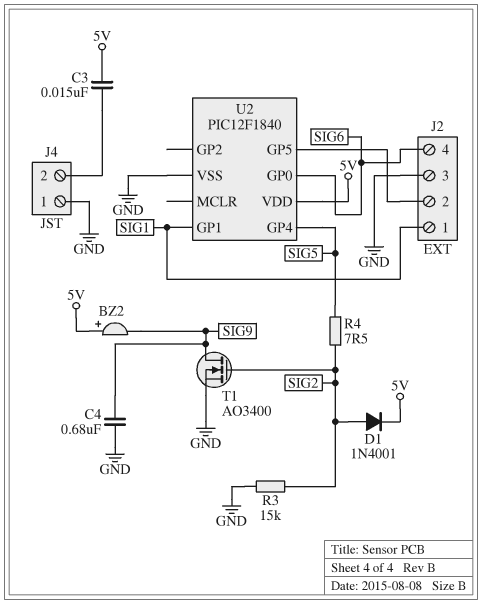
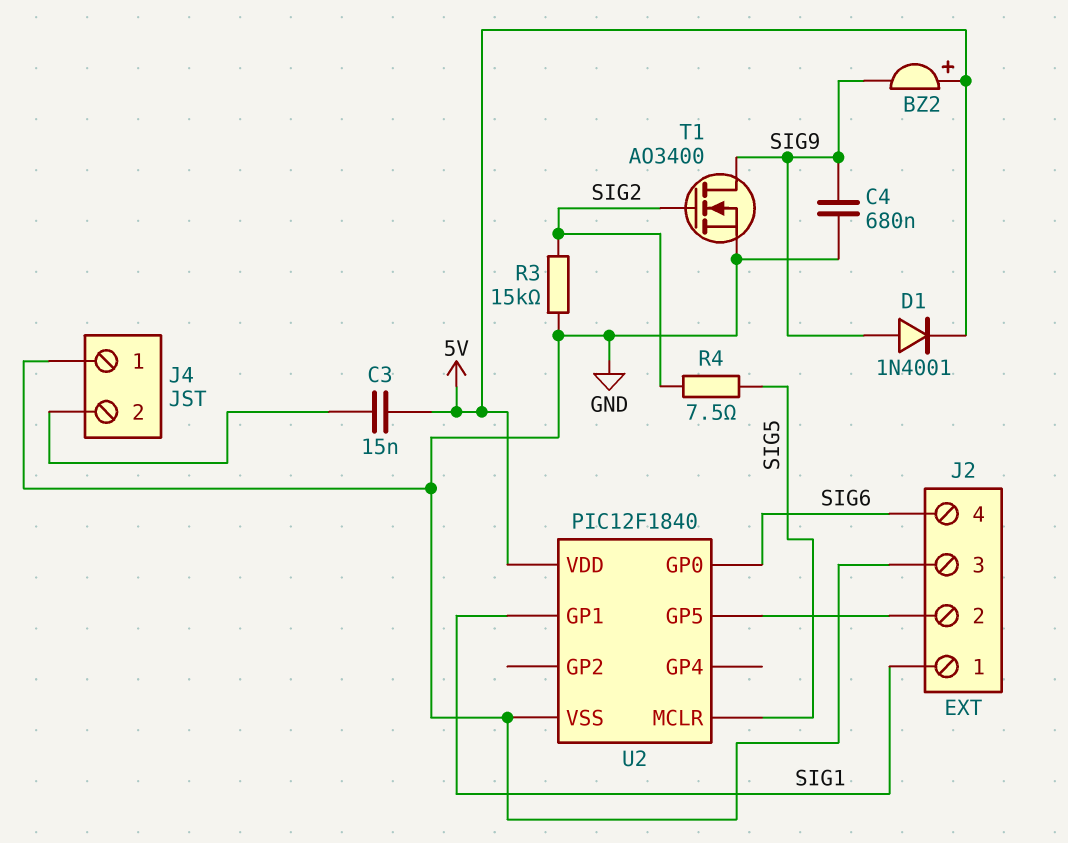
D1: diode 1N4001 (A SIG2, K 5V) -> diode 1N4001 (A SIG9, K 5V)
U2 pin GP4: SIG5 -> none
U2 pin MCLR: none -> SIG5

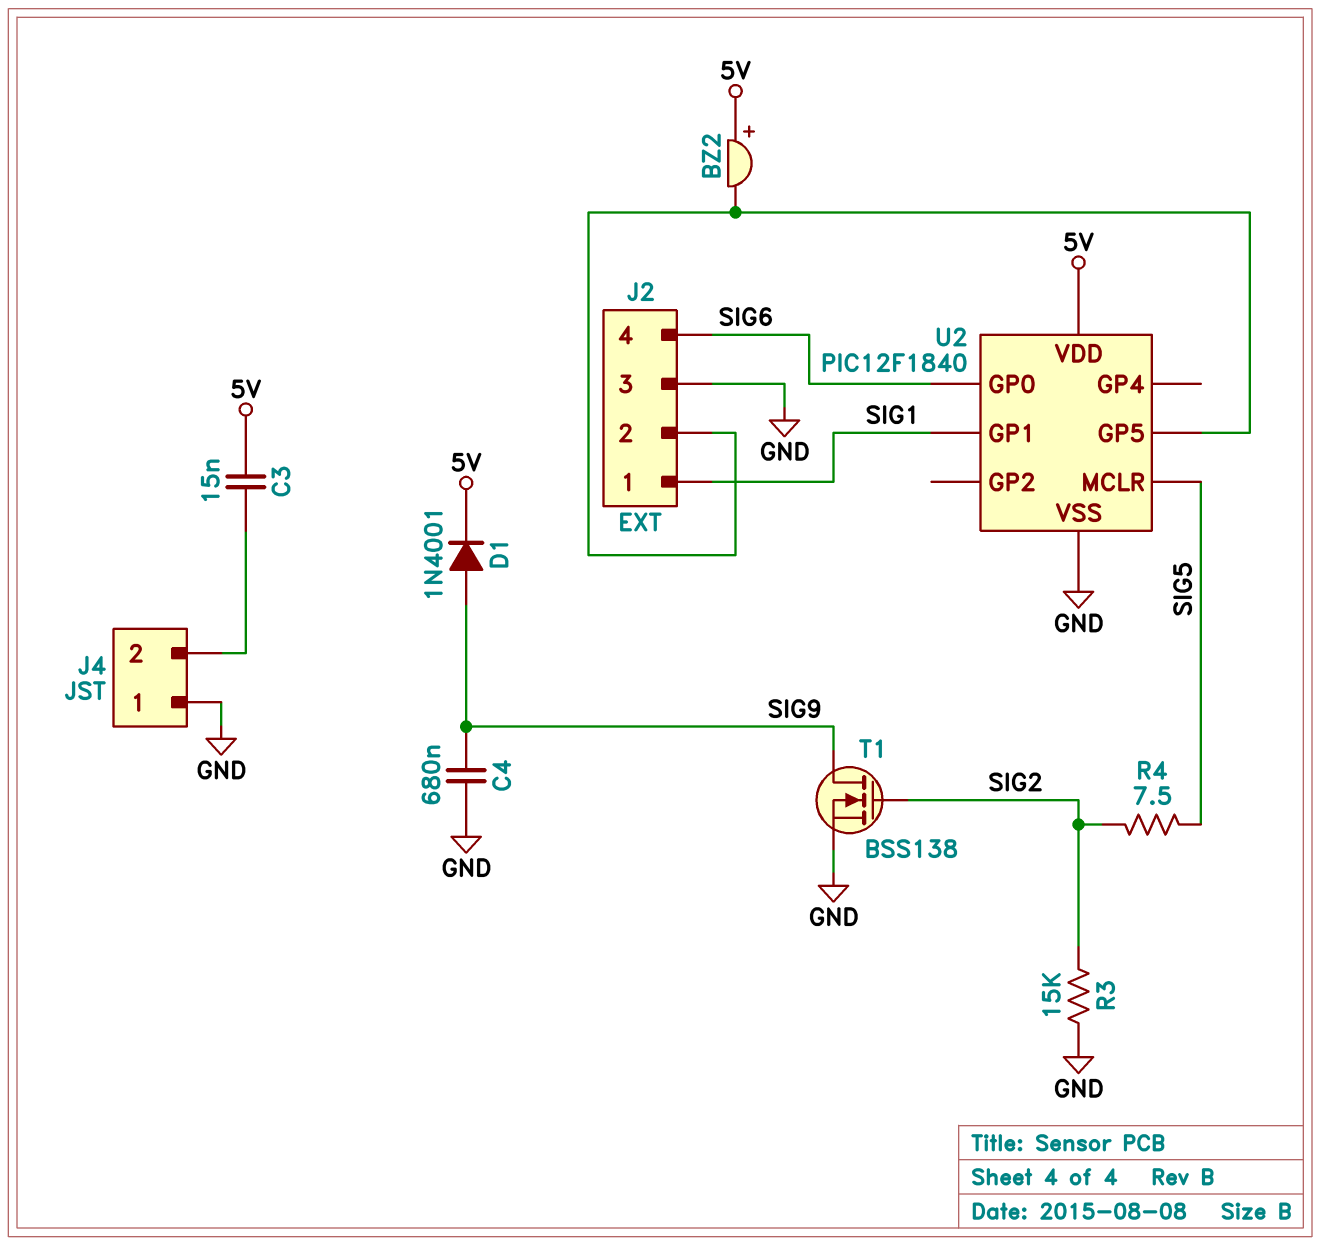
BZ2: buzzer (plus 5V, minus SIG9) -> buzzer (plus 5V, minus J2/2)
T1: NMOS AO3400 (G SIG2, D SIG9, S GND) -> NMOS BSS138 (G SIG2, D SIG9, S GND)

